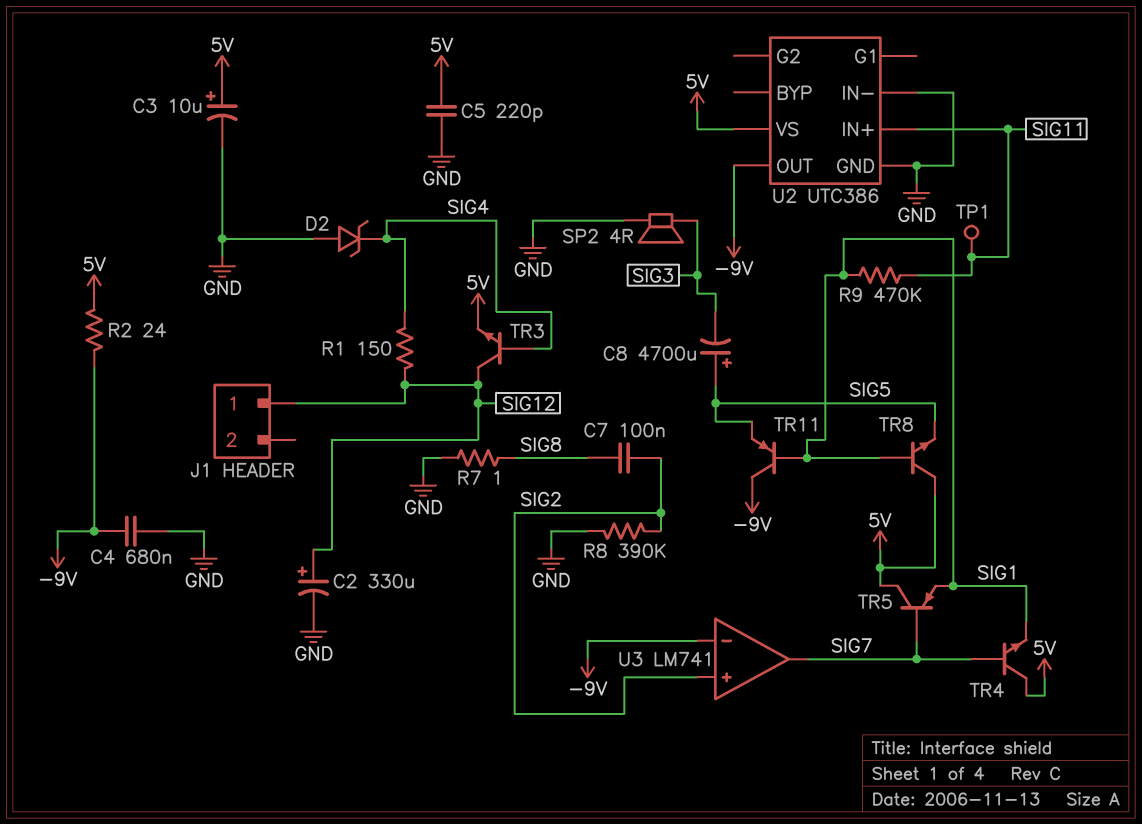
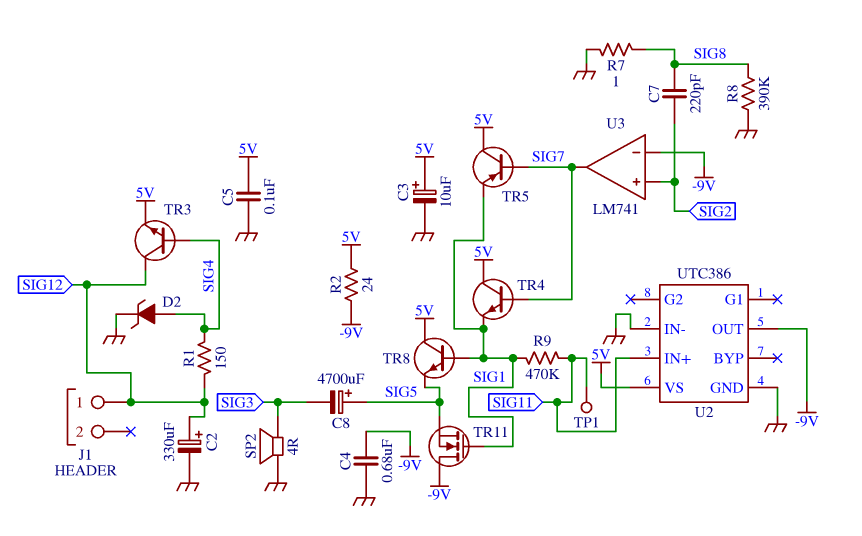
C5: 220pF (5V, GND) -> 100nF (5V, GND)
C7: 100nF (SIG2, SIG8) -> 220pF (SIG2, SIG8)
D2: zener (A GND, K SIG4) -> zener (A SIG4, K GND)
R8: 390k (GND, SIG2) -> 390k (GND, SIG8)
TR11: PNP (B SIG1, C -9V, E SIG5) -> NMOS (G SIG1, D -9V, S SIG5)

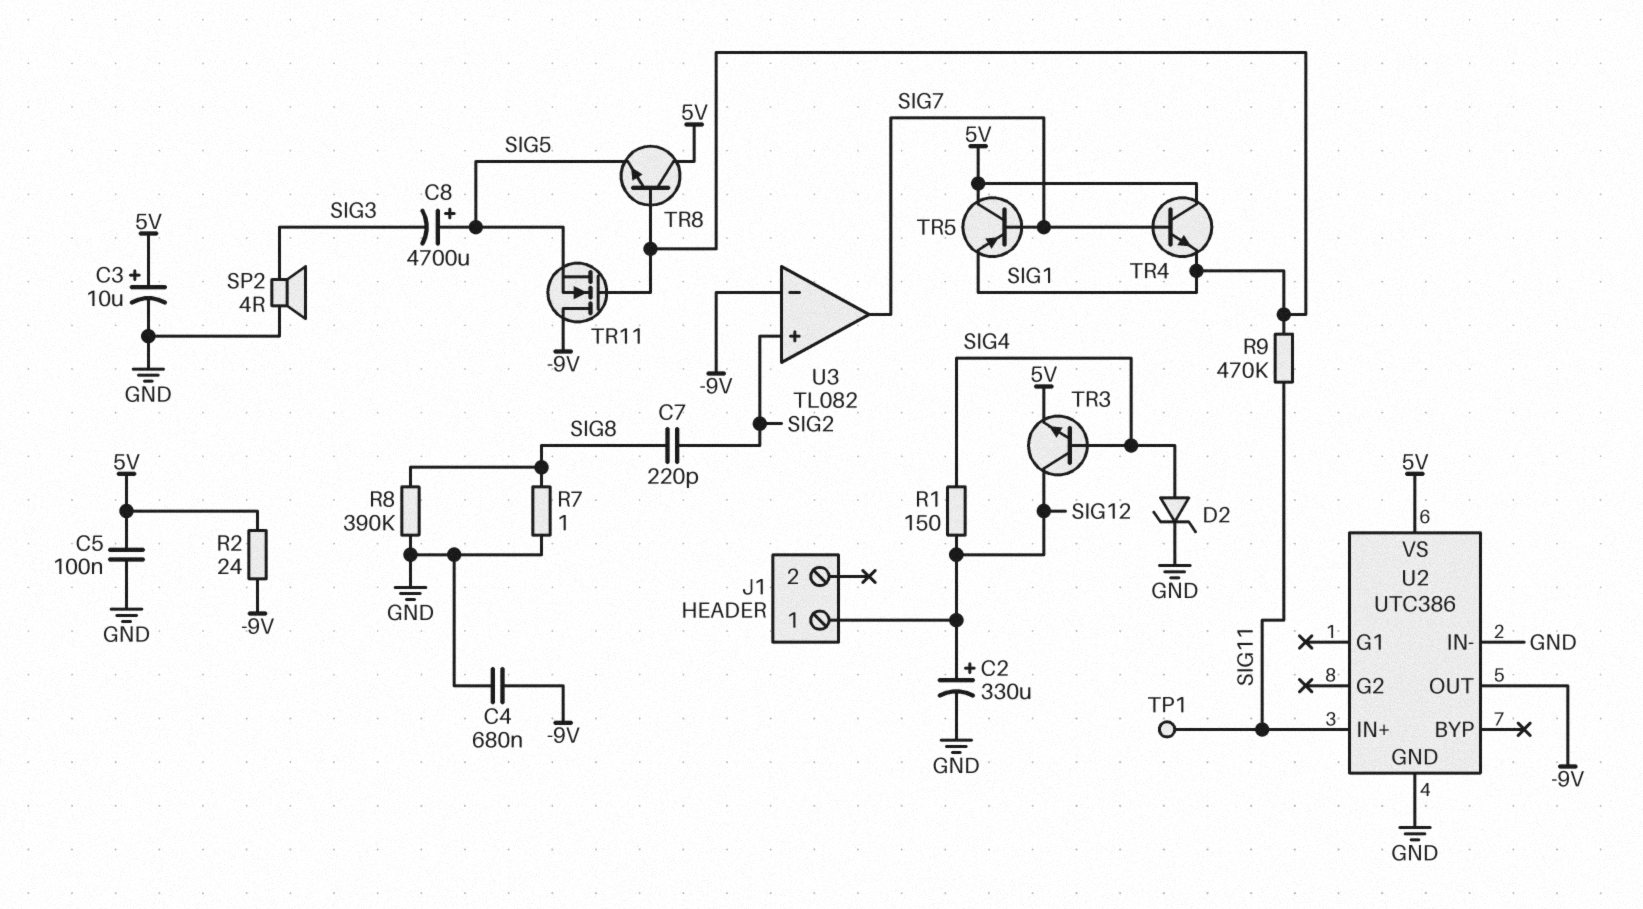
U3: LM741 -> TL082

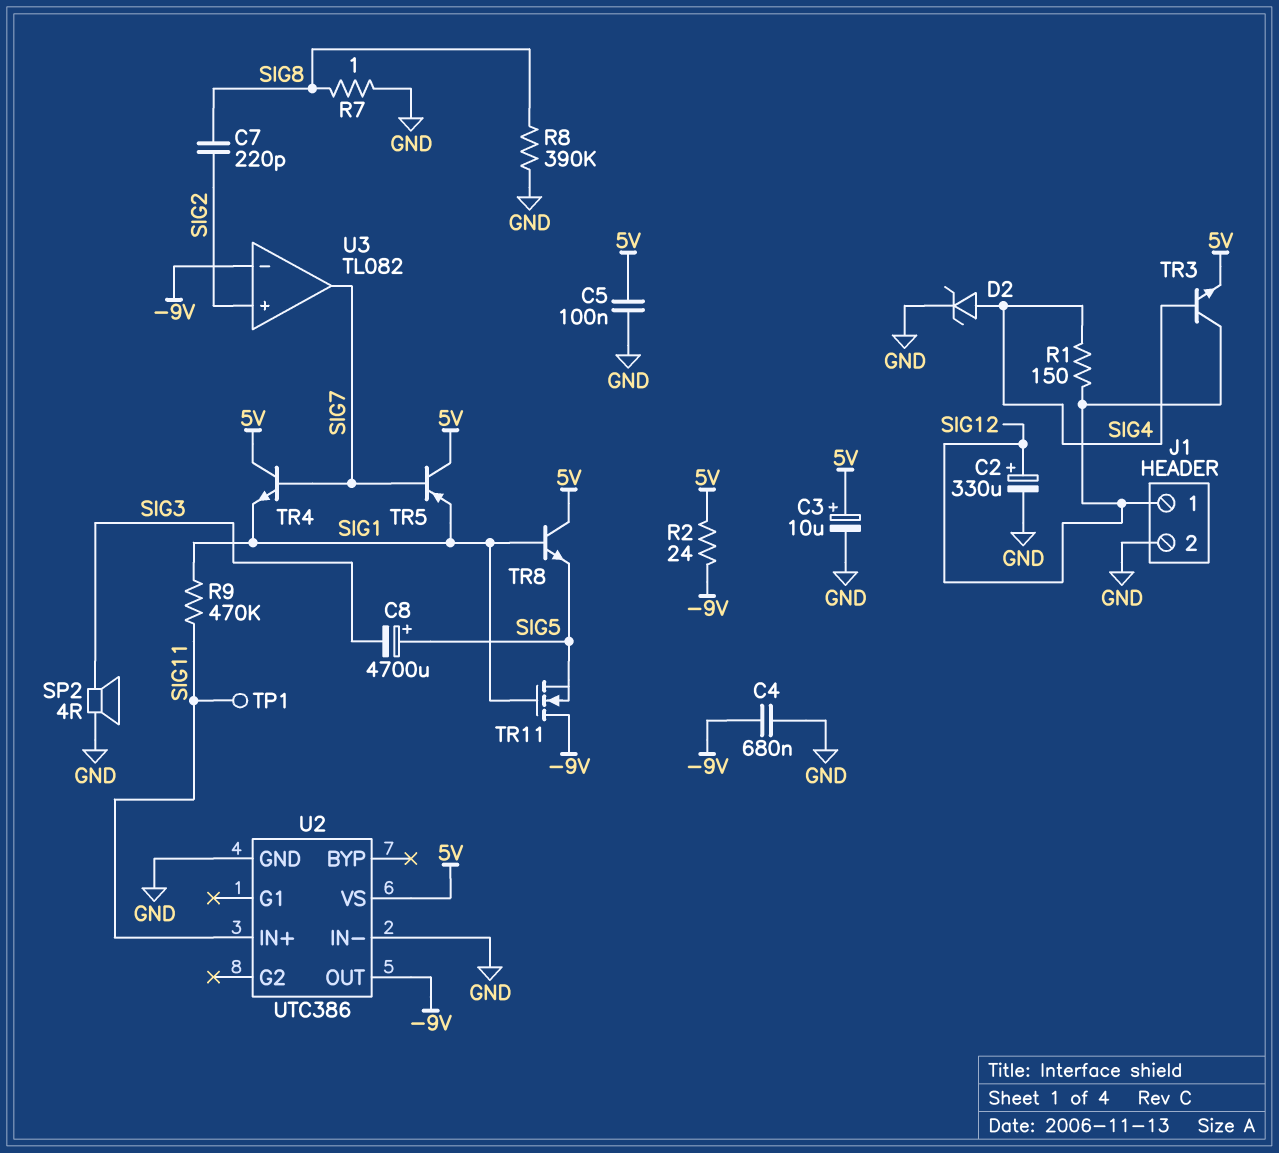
J1 pin 2: none -> GND

